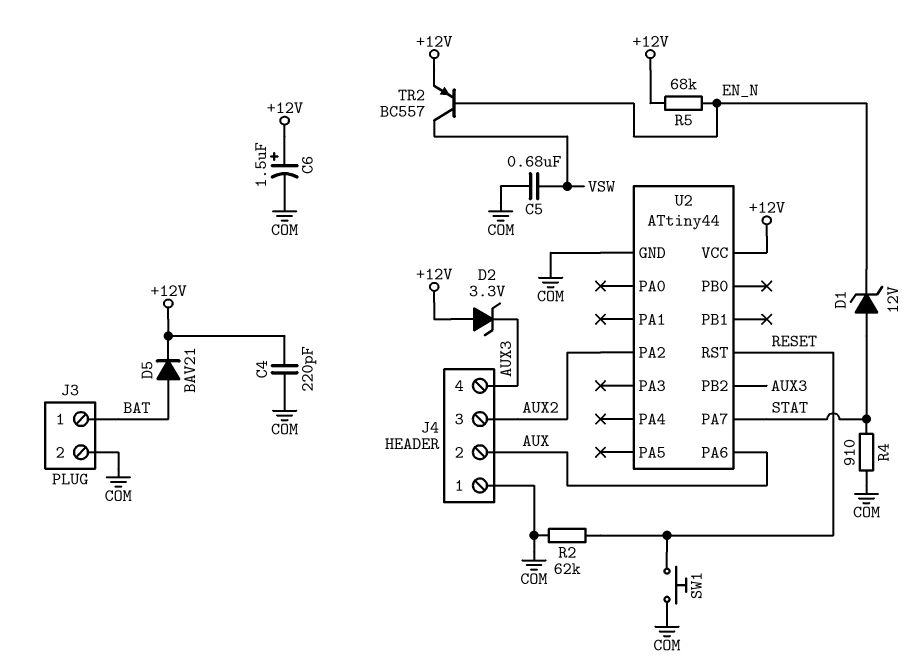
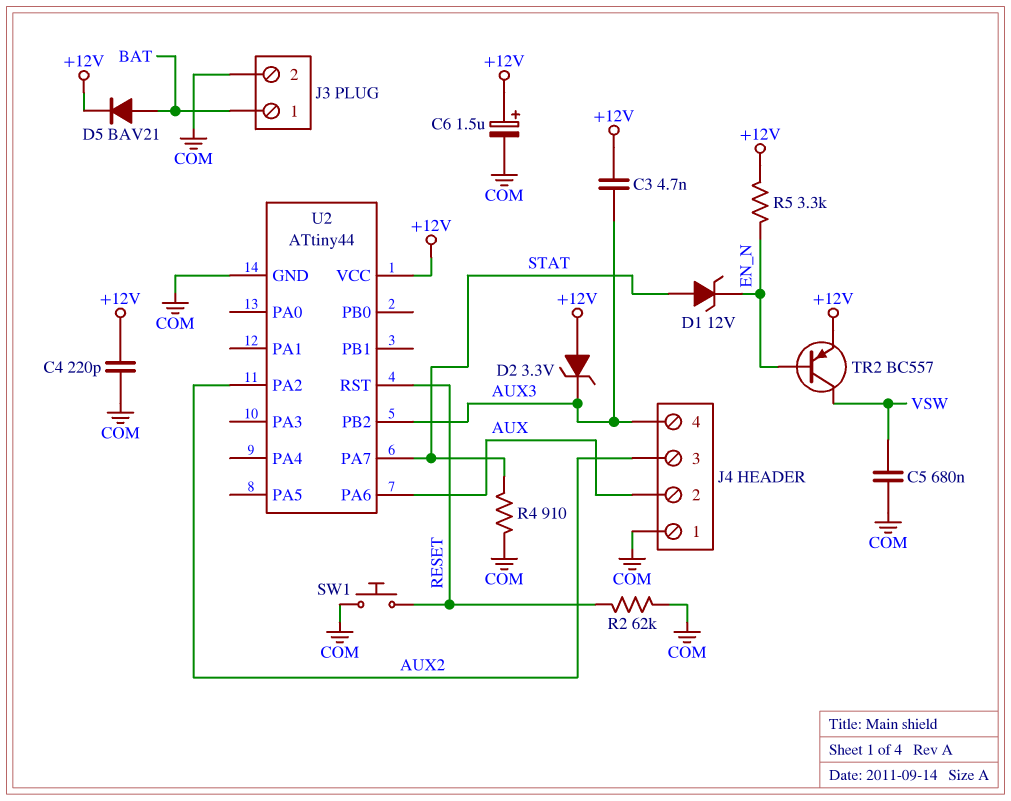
C3: none -> 4.7nF (+12V, AUX3)
R5: 68k (+12V, EN_N) -> 3.3k (+12V, EN_N)

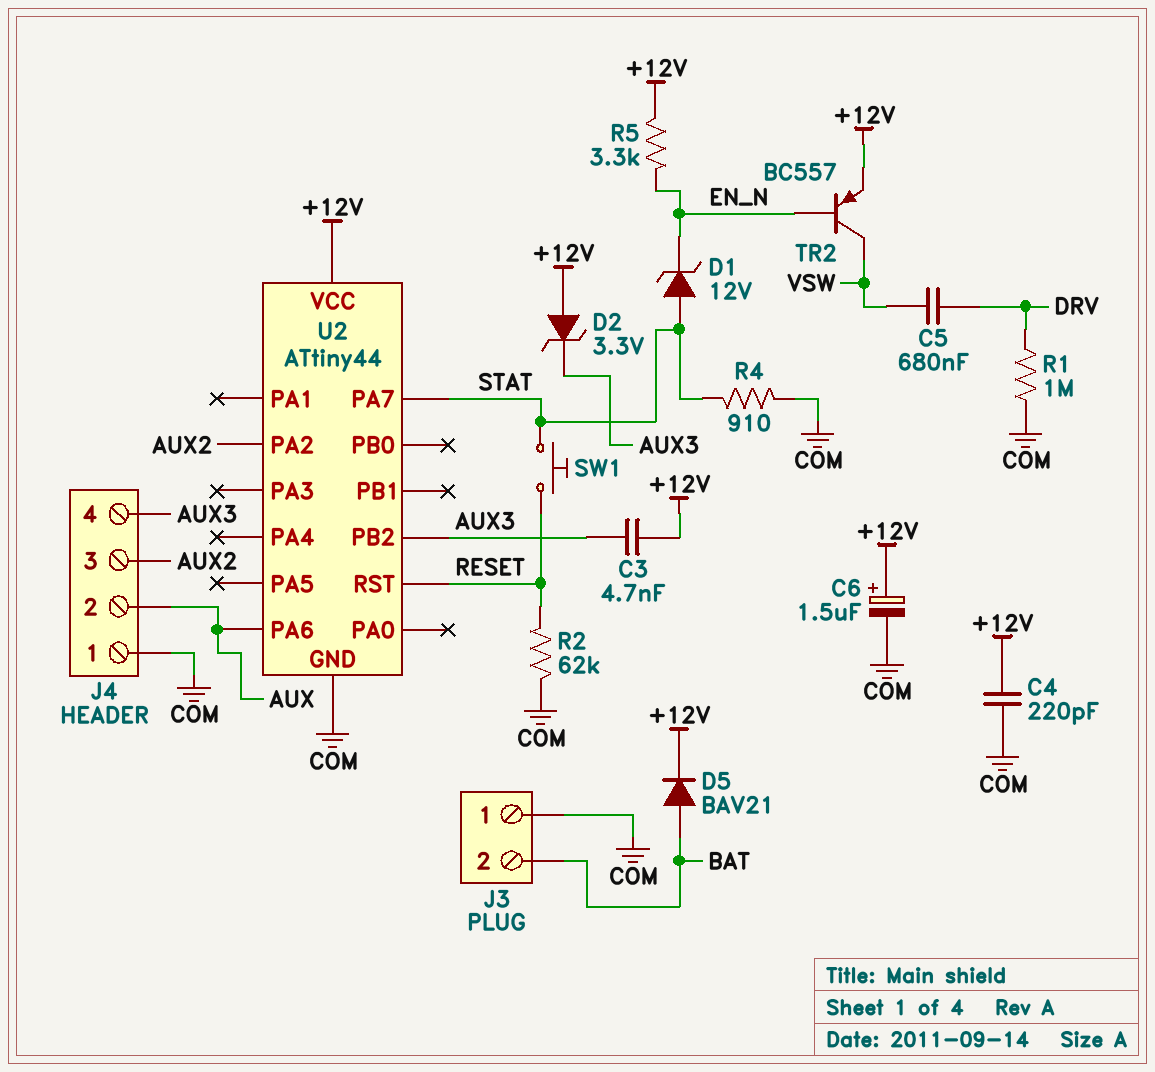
C5: 680nF (COM, VSW) -> 680nF (DRV, VSW)
J3 pin 1: BAT -> COM
J3 pin 2: COM -> BAT
R1: none -> 1M (COM, DRV)
SW1: button (COM, RESET) -> button (RESET, STAT)

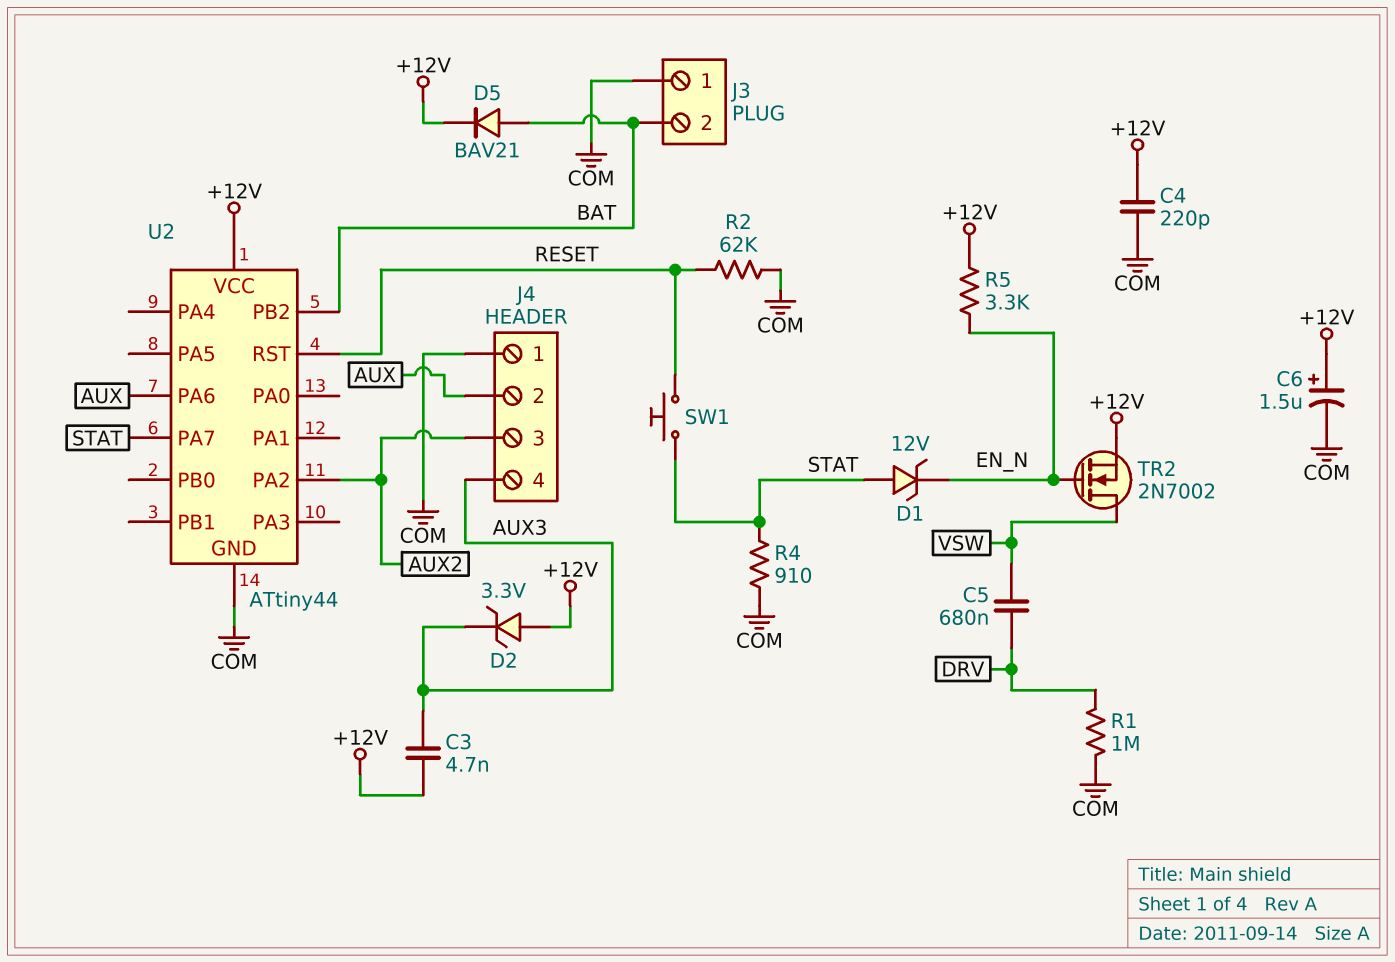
TR2: PNP BC557 (B EN_N, C VSW, E +12V) -> NMOS 2N7002 (G EN_N, D VSW, S +12V)
U2 pin PB2: AUX3 -> BAT

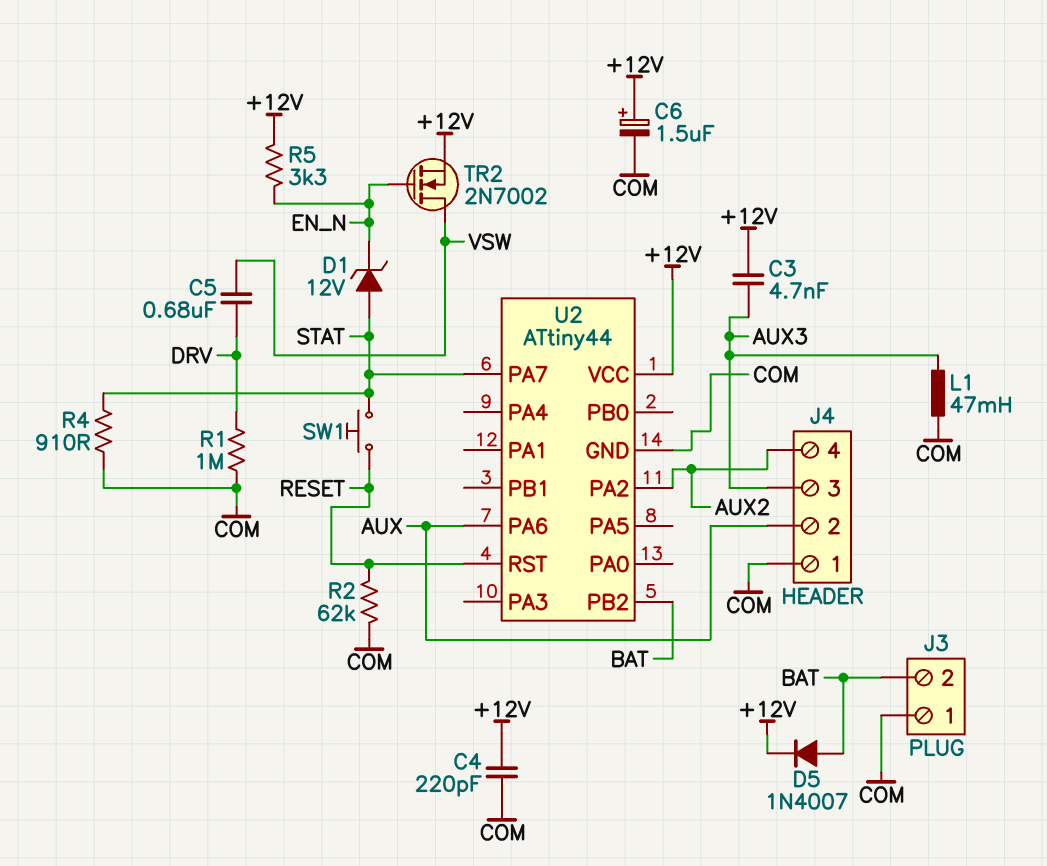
D2: zener 3.3V (A +12V, K AUX3) -> none
D5: diode BAV21 (A BAT, K +12V) -> diode 1N4007 (A BAT, K +12V)
J4 pin 3: AUX2 -> AUX3
J4 pin 4: AUX3 -> AUX2
L1: none -> 47mH (AUX3, COM)

